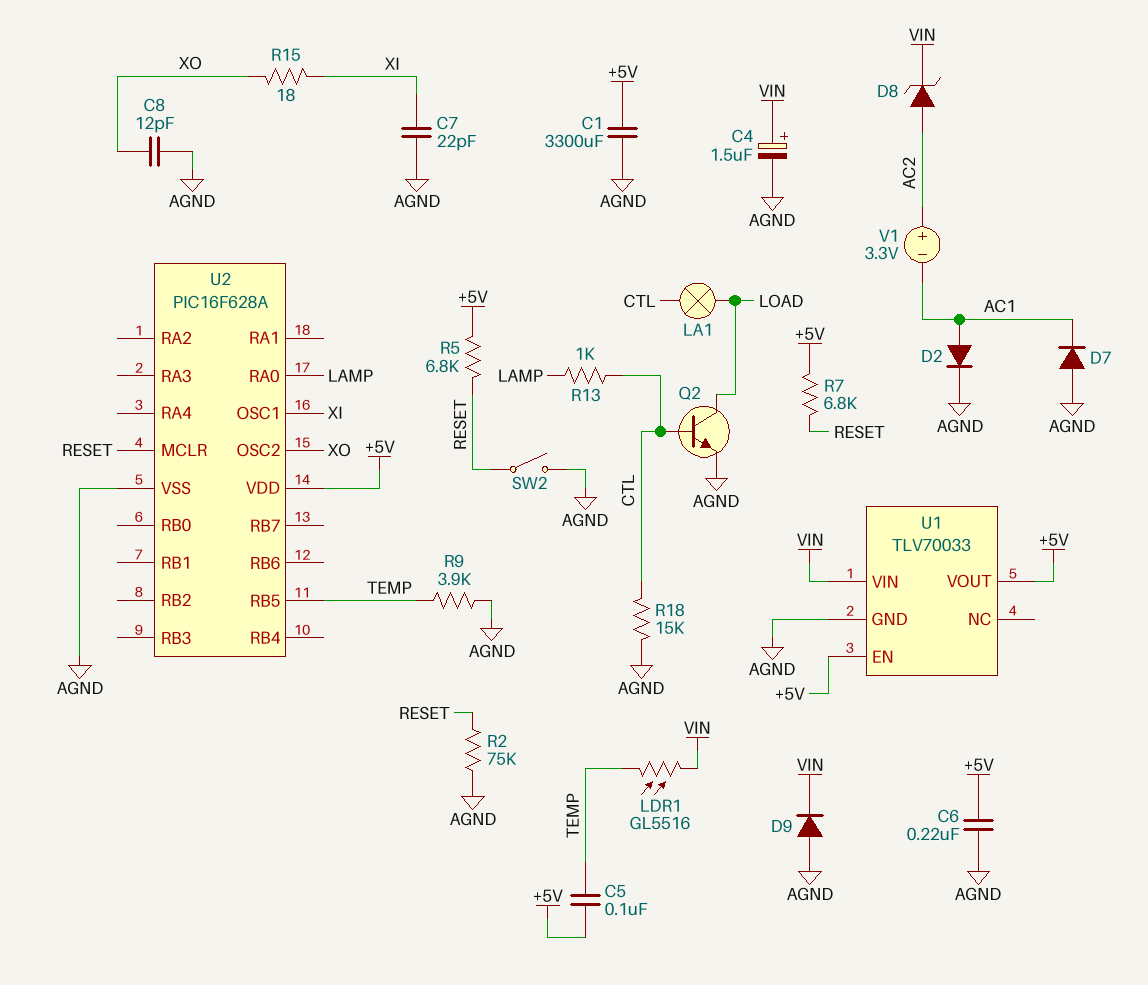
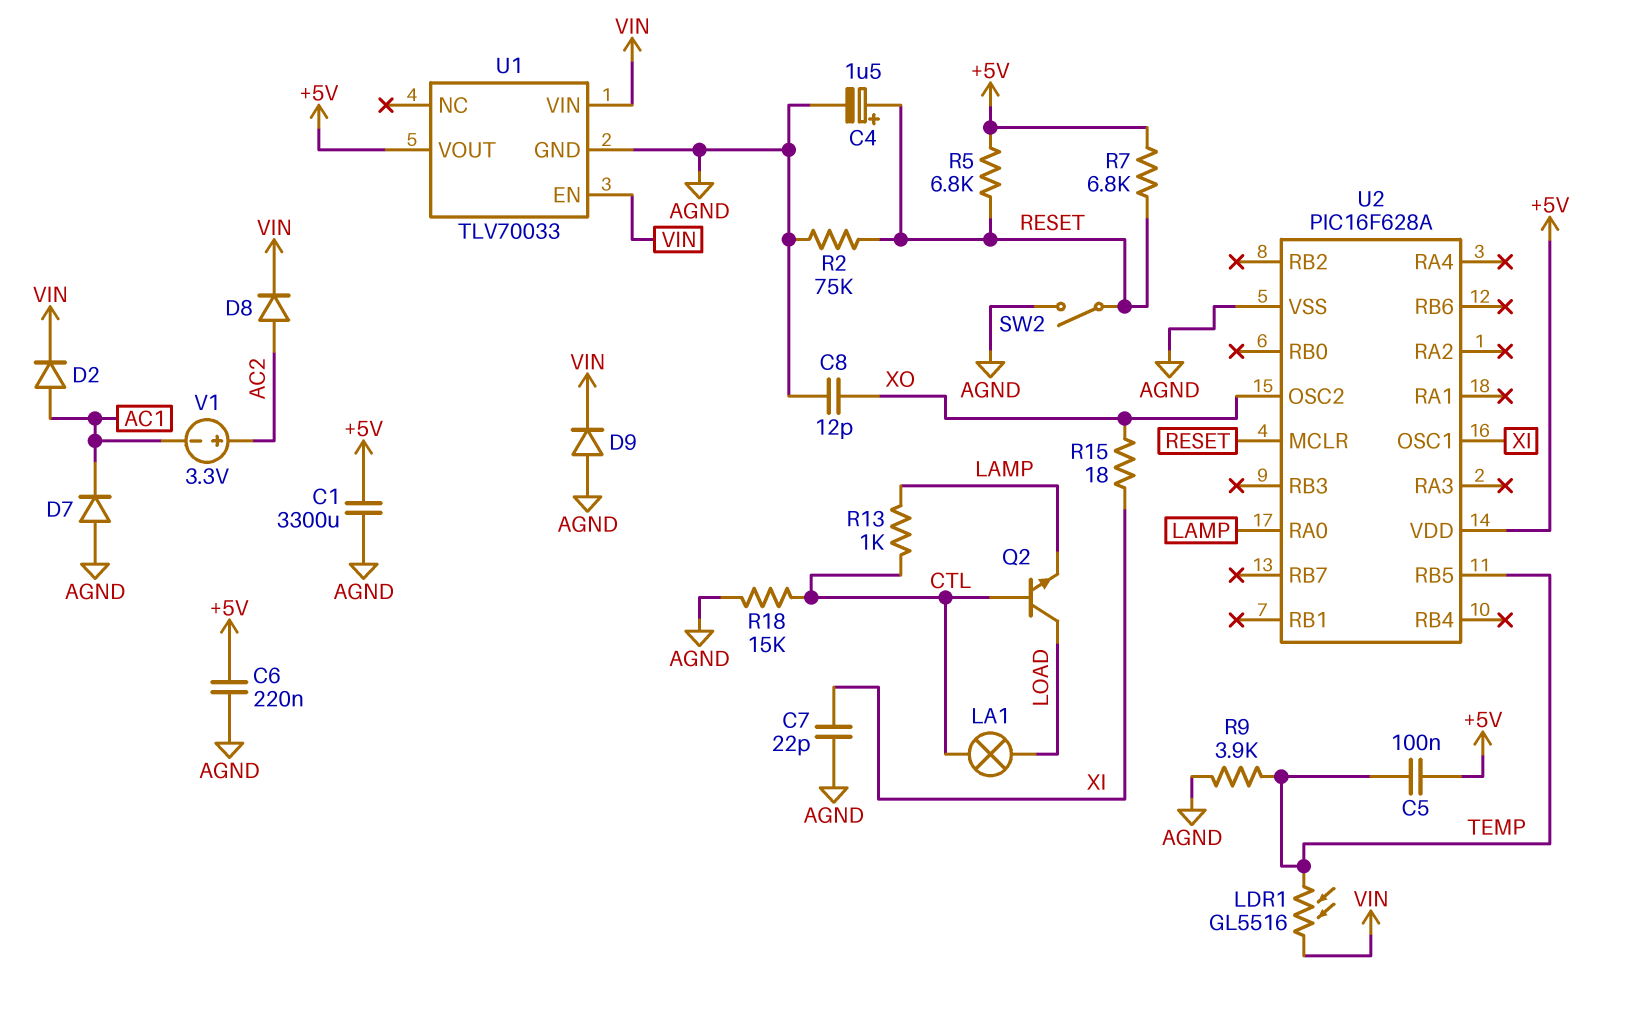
C4: 1.5uF (plus VIN, minus AGND) -> 1.5uF (plus RESET, minus AGND)
D2: diode (A AC1, K AGND) -> diode (A AC1, K VIN)
D8: zener (A AC2, K VIN) -> diode (A AC2, K VIN)
Q2: NPN (B CTL, C LOAD, E AGND) -> NPN (B CTL, C LOAD, E LAMP)
U1 pin EN: +5V -> VIN

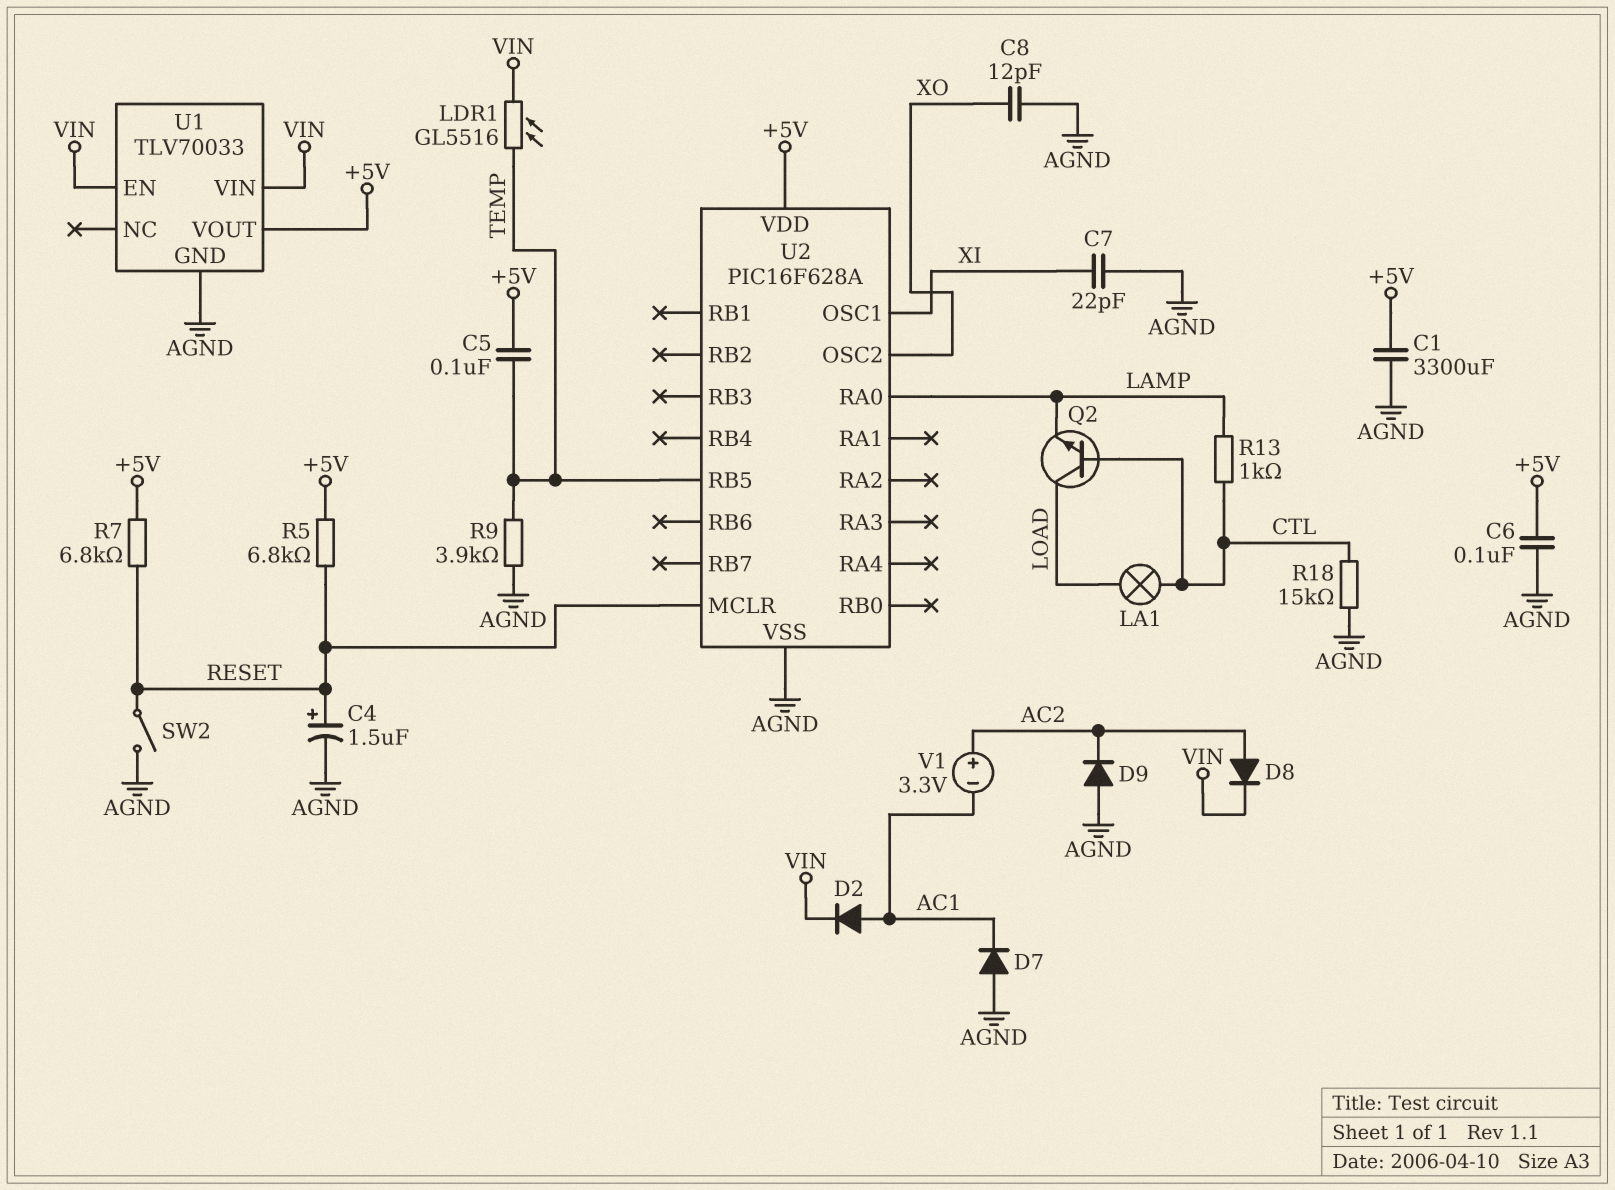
C6: 220nF (+5V, AGND) -> 100nF (+5V, AGND)
D9: diode (A AGND, K VIN) -> diode (A AGND, K AC2)
R2: 75k (AGND, RESET) -> none
R15: 18 (XI, XO) -> none

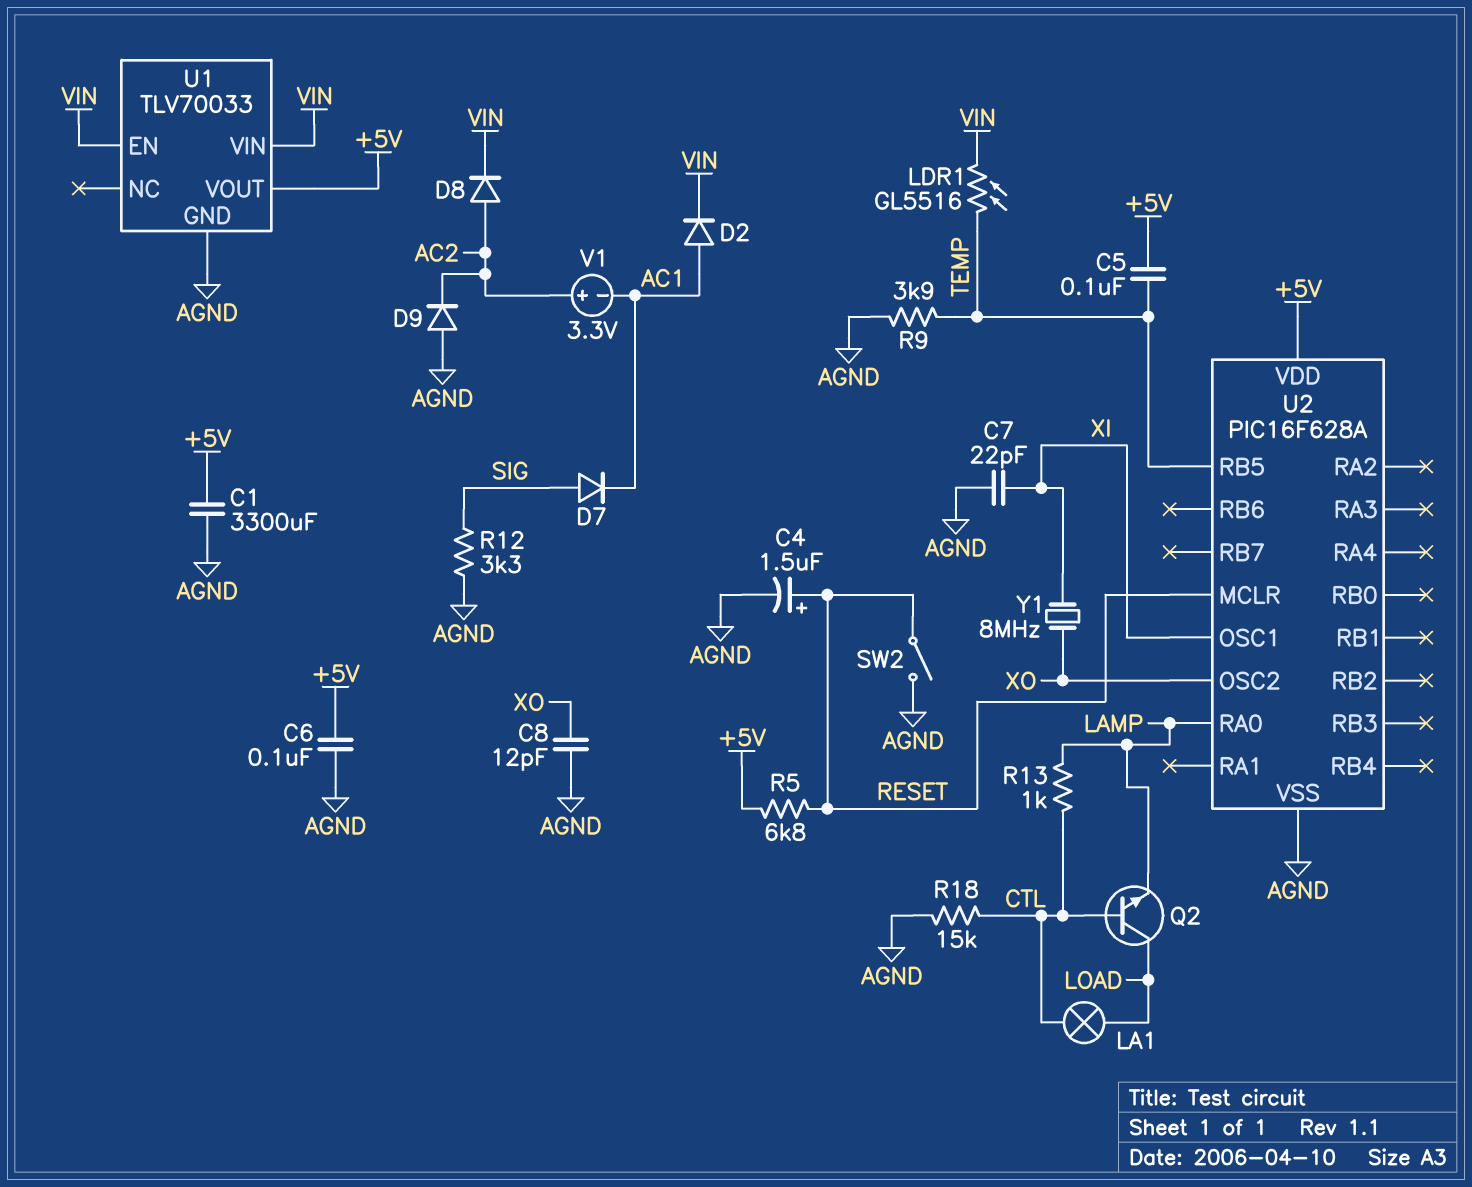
D7: diode (A AGND, K AC1) -> diode (A SIG, K AC1)
R7: 6.8k (+5V, RESET) -> none
R12: none -> 3.3k (AGND, SIG)
Y1: none -> 8MHz (XI, XO)

